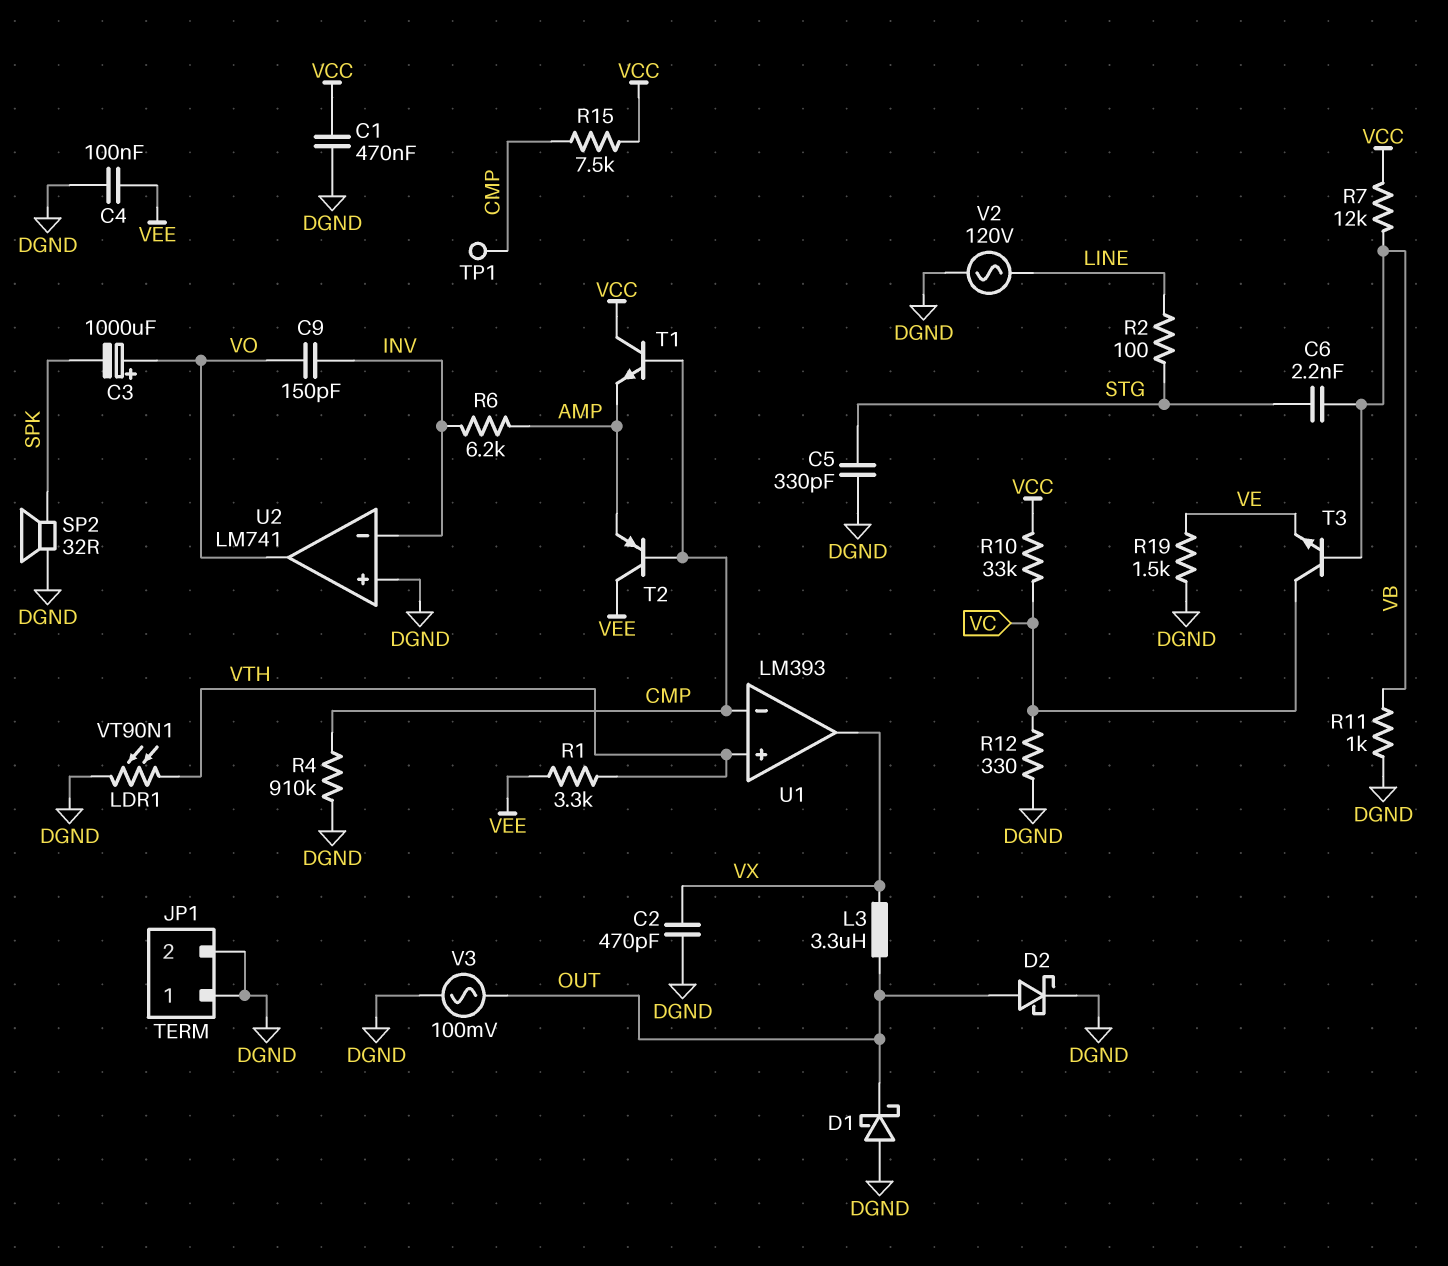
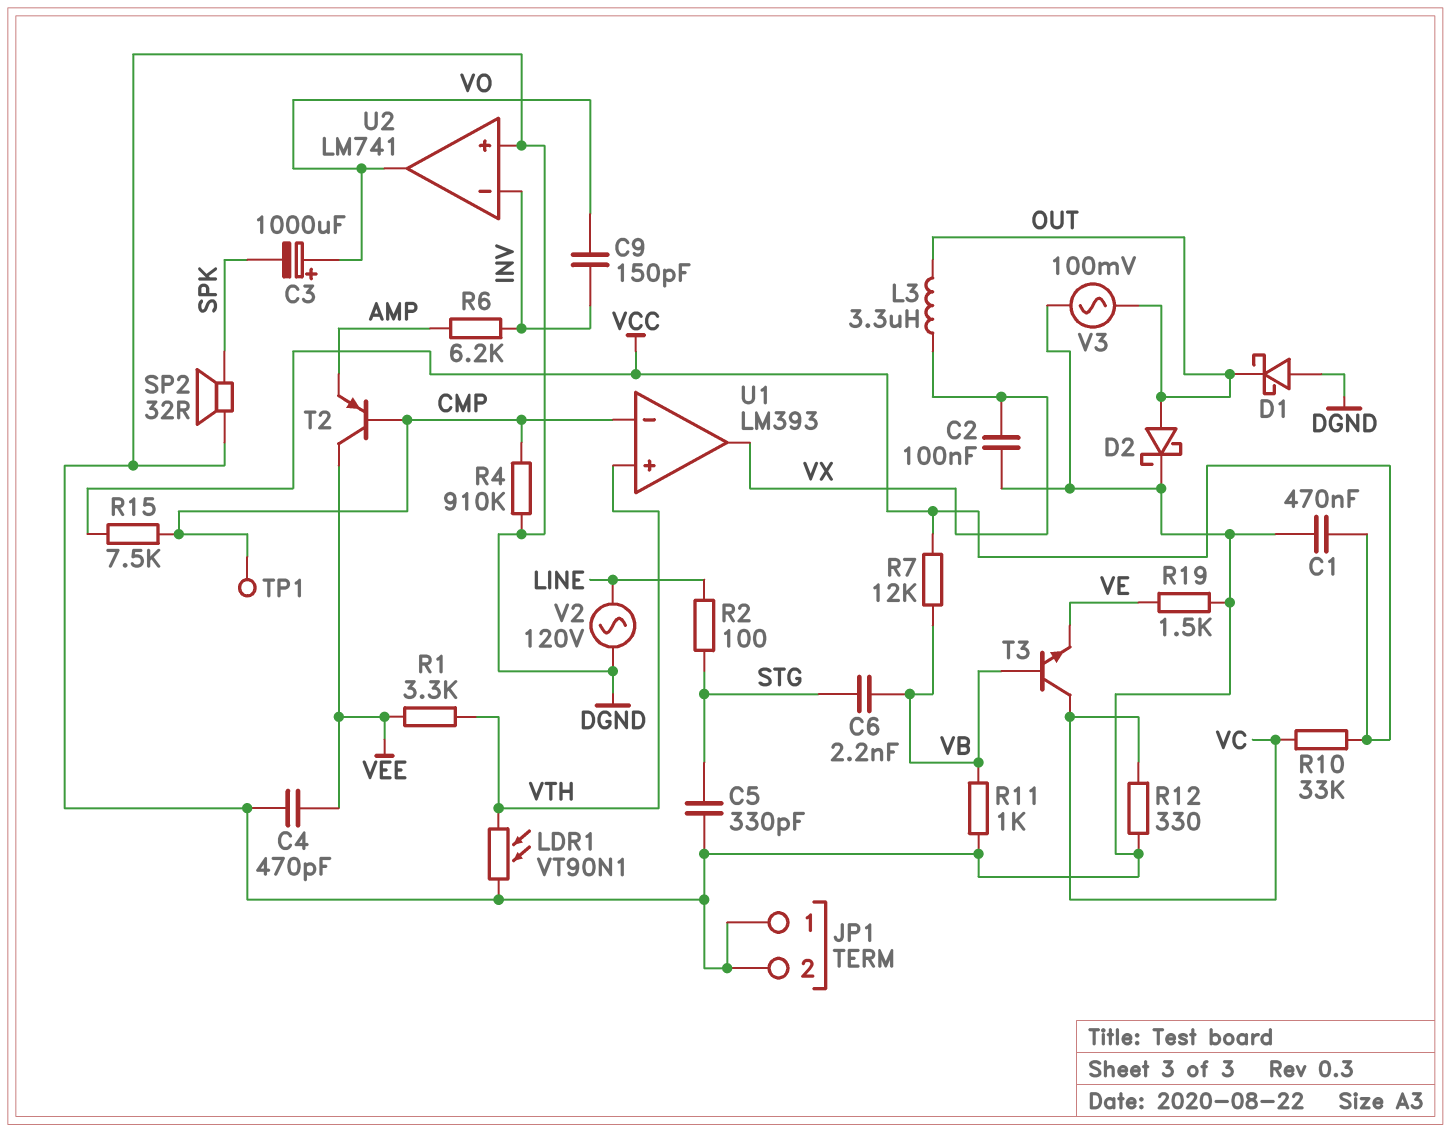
C2: 470pF (DGND, VX) -> 100nF (DGND, VX)
C4: 100nF (DGND, VEE) -> 470pF (DGND, VEE)
T1: NPN (B CMP, C VCC, E AMP) -> none

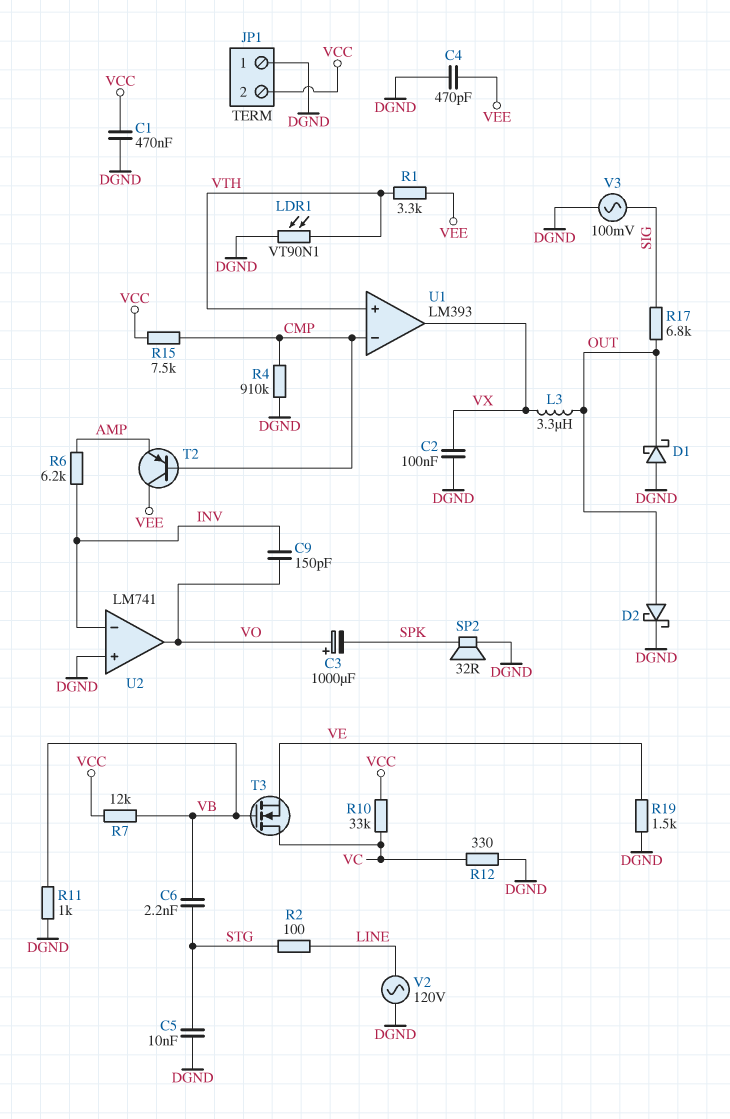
C5: 330pF (DGND, STG) -> 10nF (DGND, STG)
JP1 pin 2: DGND -> VCC
R17: none -> 6.8k (OUT, SIG)
T3: NPN (B VB, C VC, E VE) -> NMOS (G VB, D VC, S VE)
TP1: test point (CMP) -> none
V3: AC 100mV (DGND, OUT) -> AC 100mV (DGND, SIG)

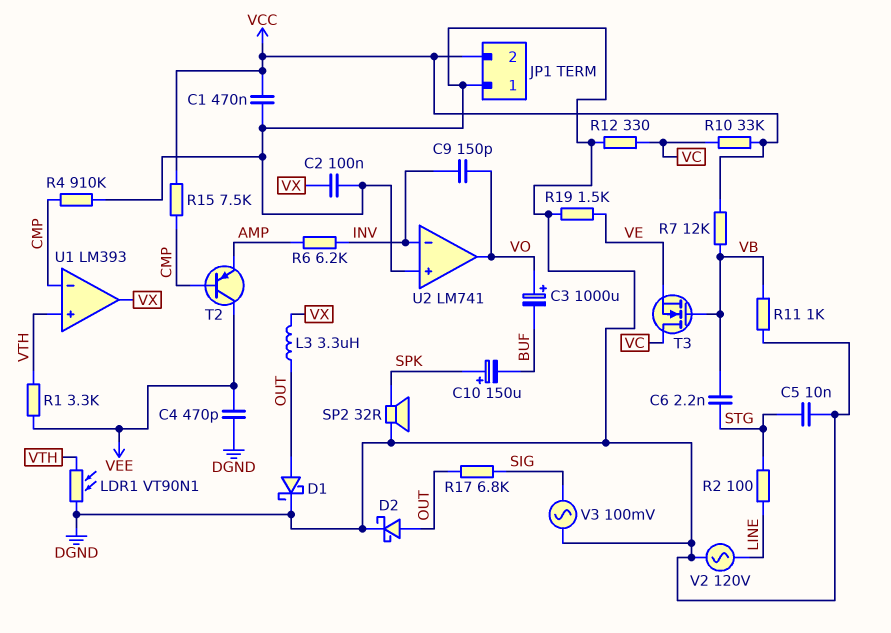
C3: 1000uF (plus VO, minus SPK) -> 1000uF (plus VO, minus BUF)
C10: none -> 150uF (plus SPK, minus BUF)
D1: schottky (A DGND, K OUT) -> schottky (A OUT, K DGND)

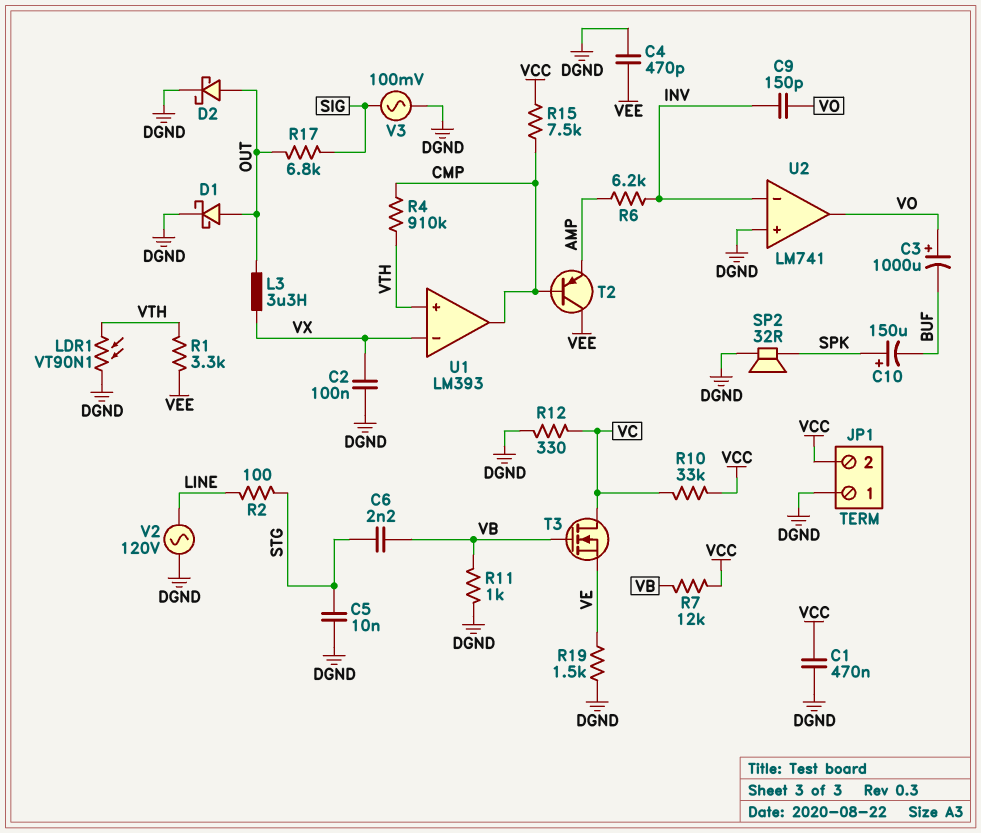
R4: 910k (CMP, DGND) -> 910k (CMP, VTH)
U1 pin in-: CMP -> VX
U1 pin out: VX -> CMP

